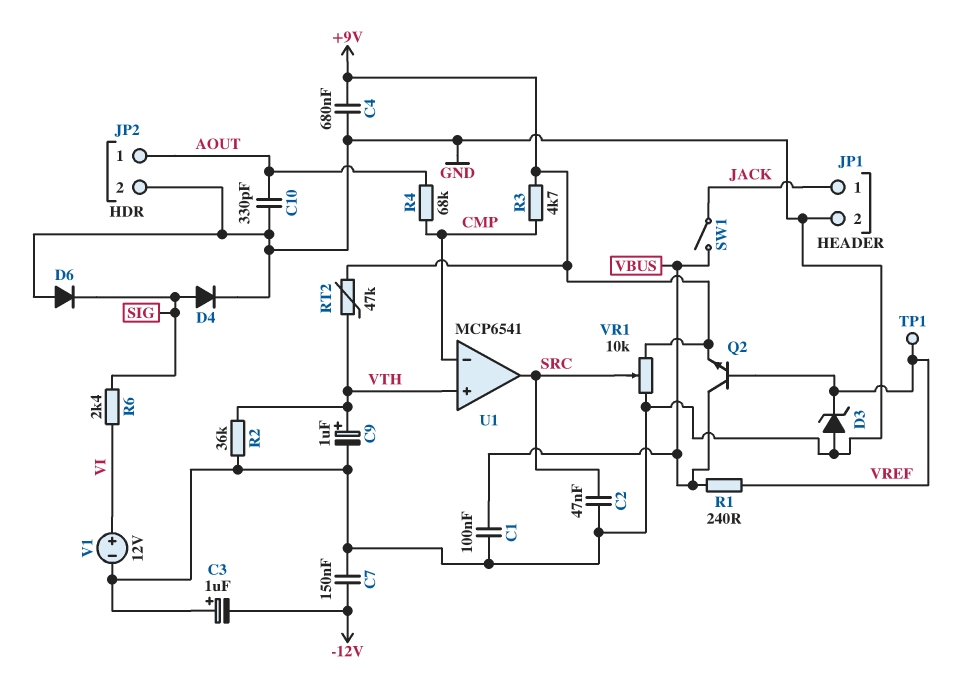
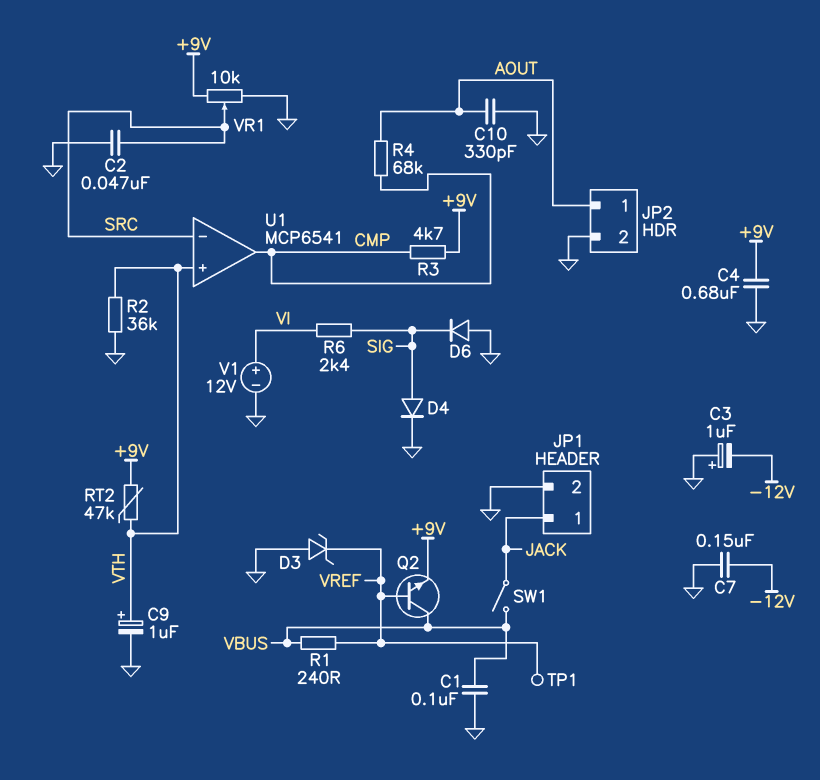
U1 pin in-: CMP -> SRC
U1 pin out: SRC -> CMP

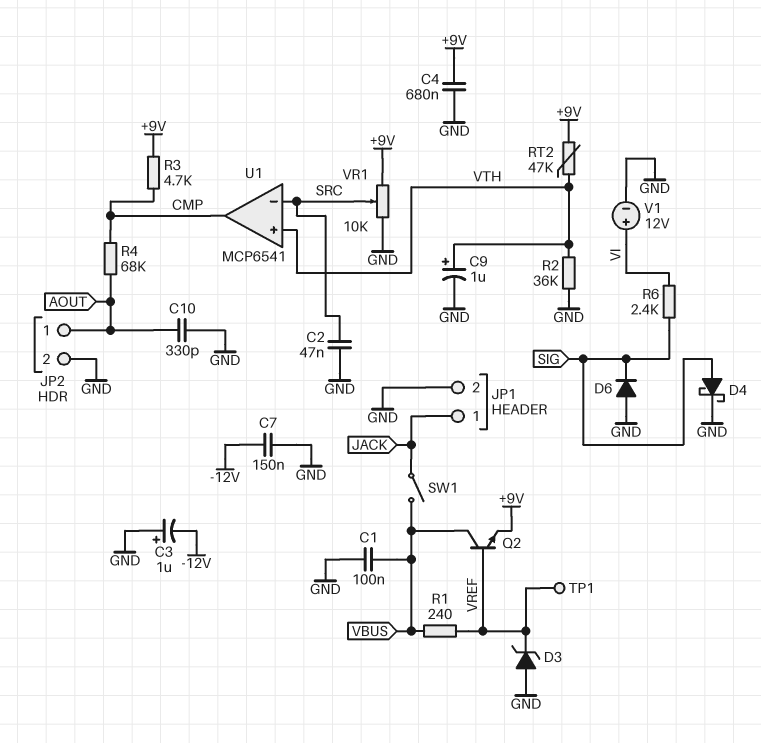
D4: diode (A SIG, K GND) -> schottky (A SIG, K GND)

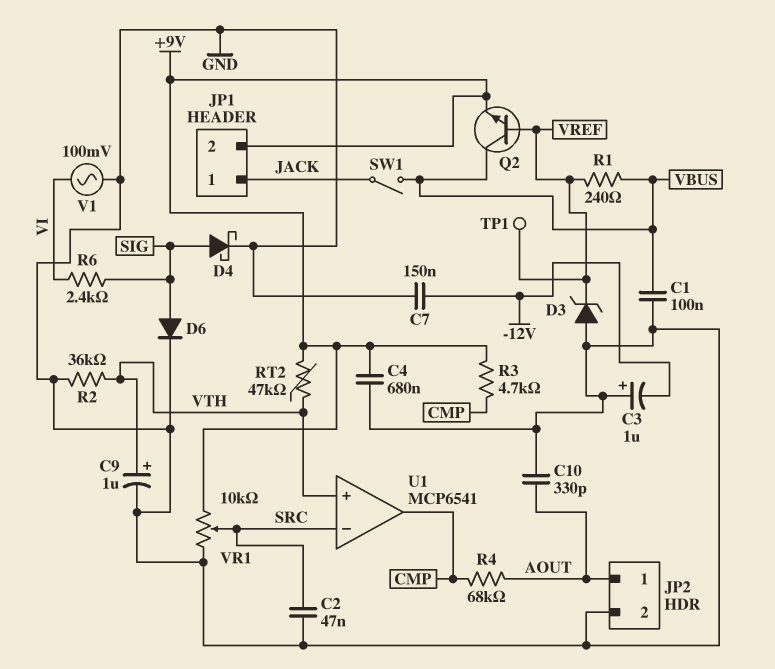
D6: diode (A GND, K SIG) -> diode (A SIG, K GND)
JP1 pin 2: GND -> +9V
V1: 12V (plus VI, minus GND) -> AC 100mV (GND, VI)

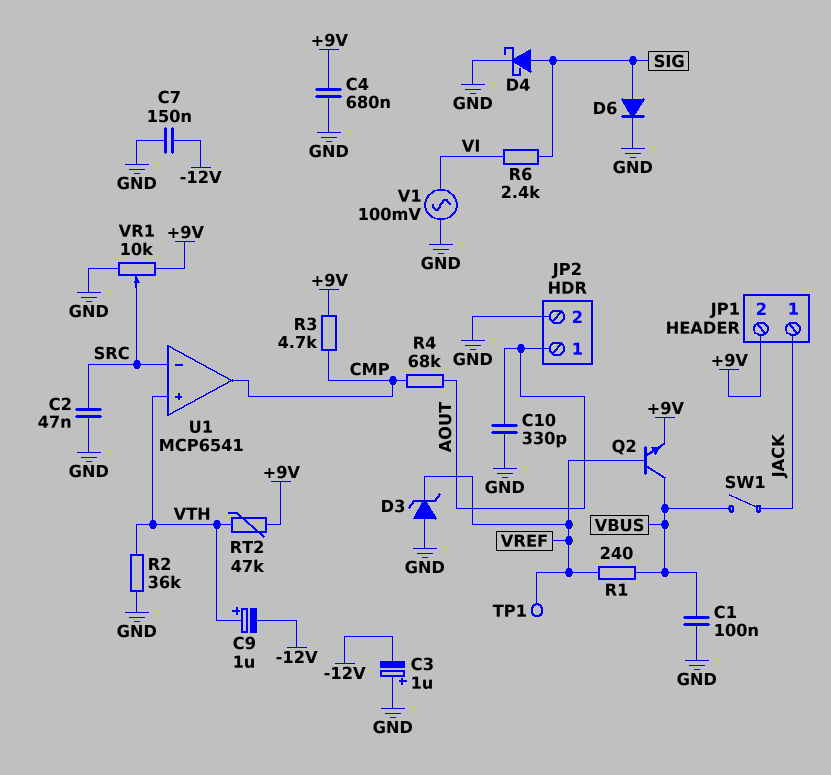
C9: 1uF (plus VTH, minus GND) -> 1uF (plus VTH, minus -12V)

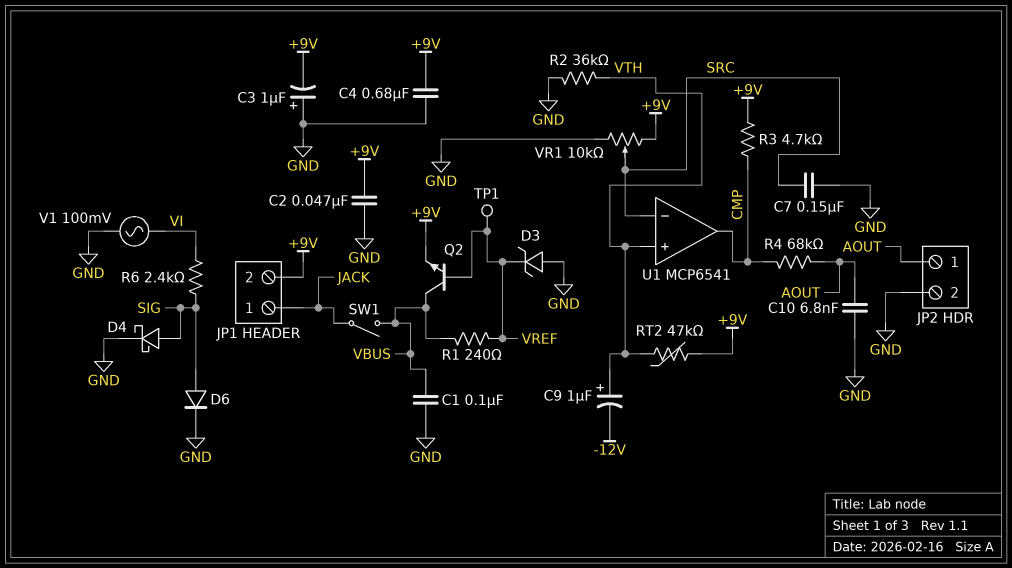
C2: 47nF (GND, SRC) -> 47nF (+9V, GND)
C3: 1uF (plus GND, minus -12V) -> 1uF (plus GND, minus +9V)
C7: 150nF (-12V, GND) -> 150nF (GND, SRC)
C10: 330pF (AOUT, GND) -> 6.8nF (AOUT, GND)

